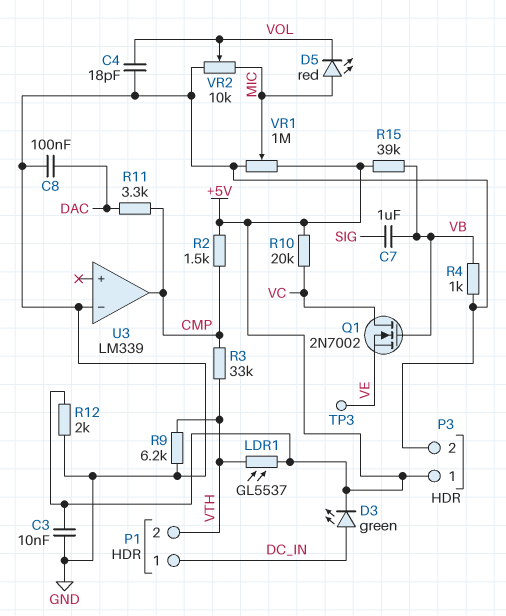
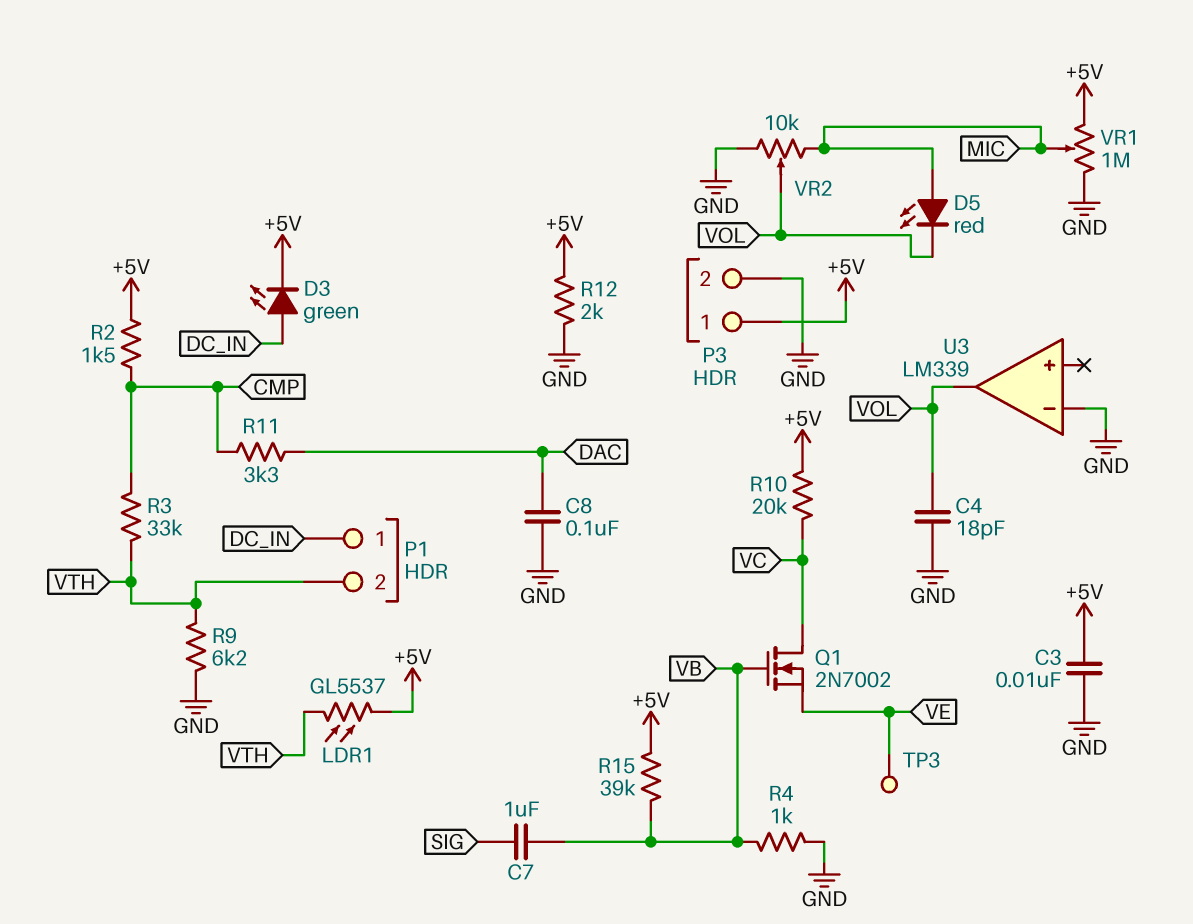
U3 pin out: CMP -> VOL

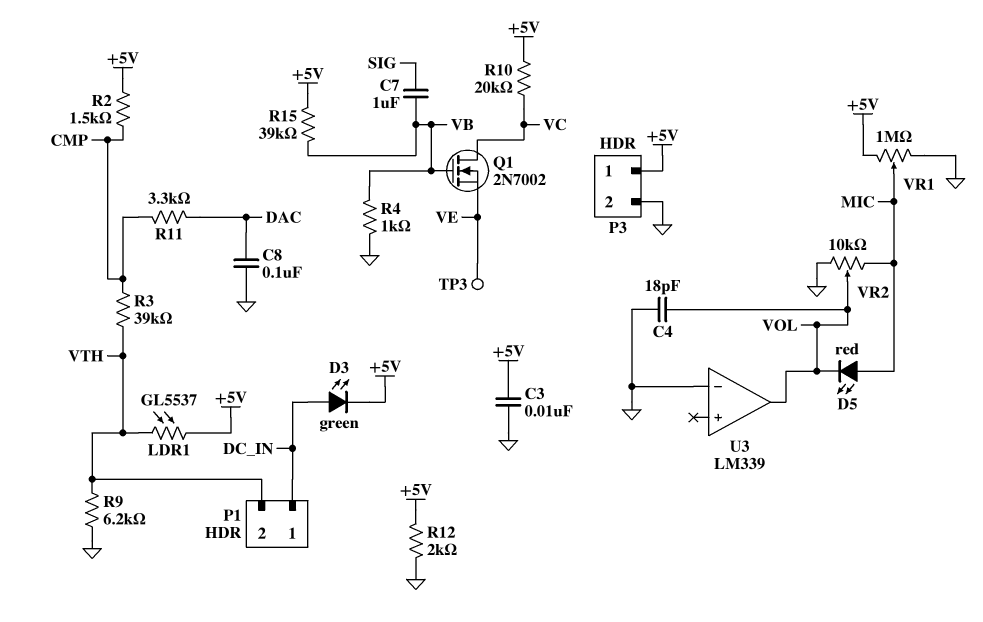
R3: 33k (CMP, VTH) -> 39k (CMP, VTH)

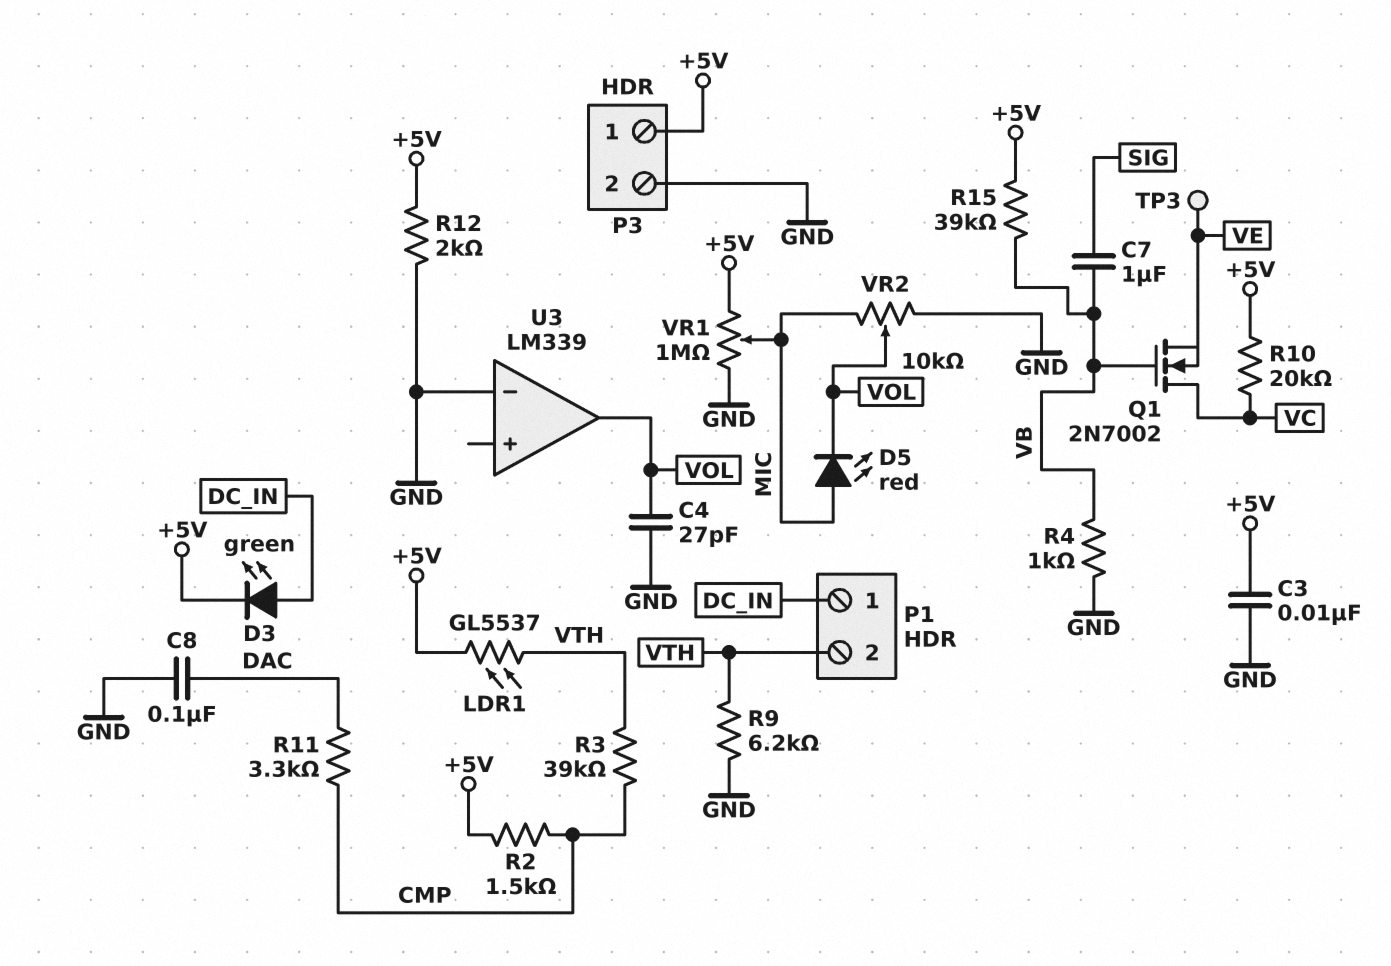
C4: 18pF (GND, VOL) -> 27pF (GND, VOL)

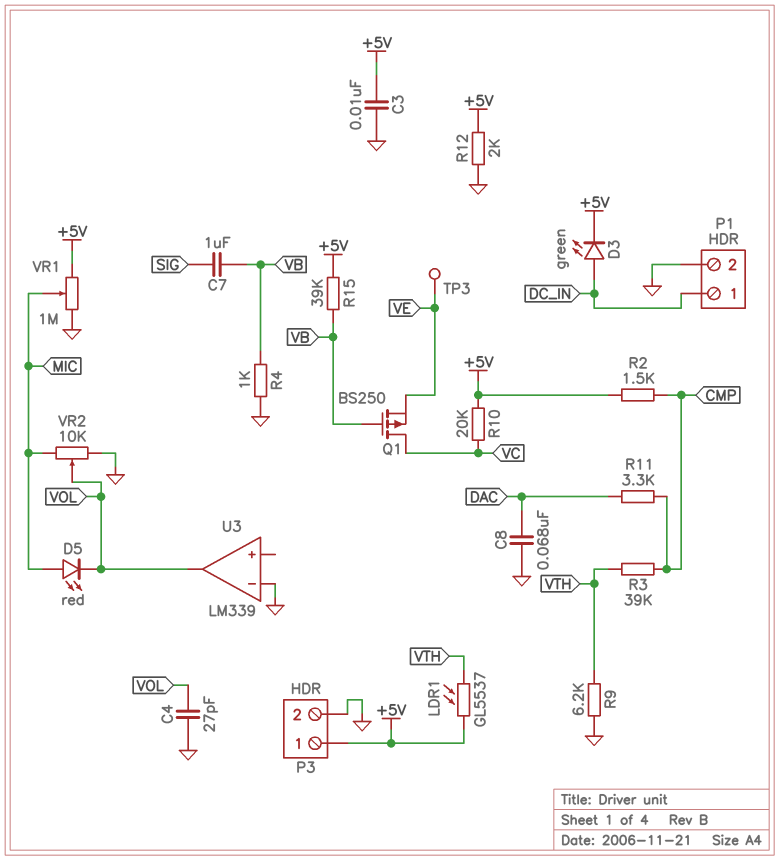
C8: 100nF (DAC, GND) -> 68nF (DAC, GND)
P1 pin 2: VTH -> GND
Q1: NMOS 2N7002 (G VB, D VC, S VE) -> PMOS BS250 (G VB, D VC, S VE)

